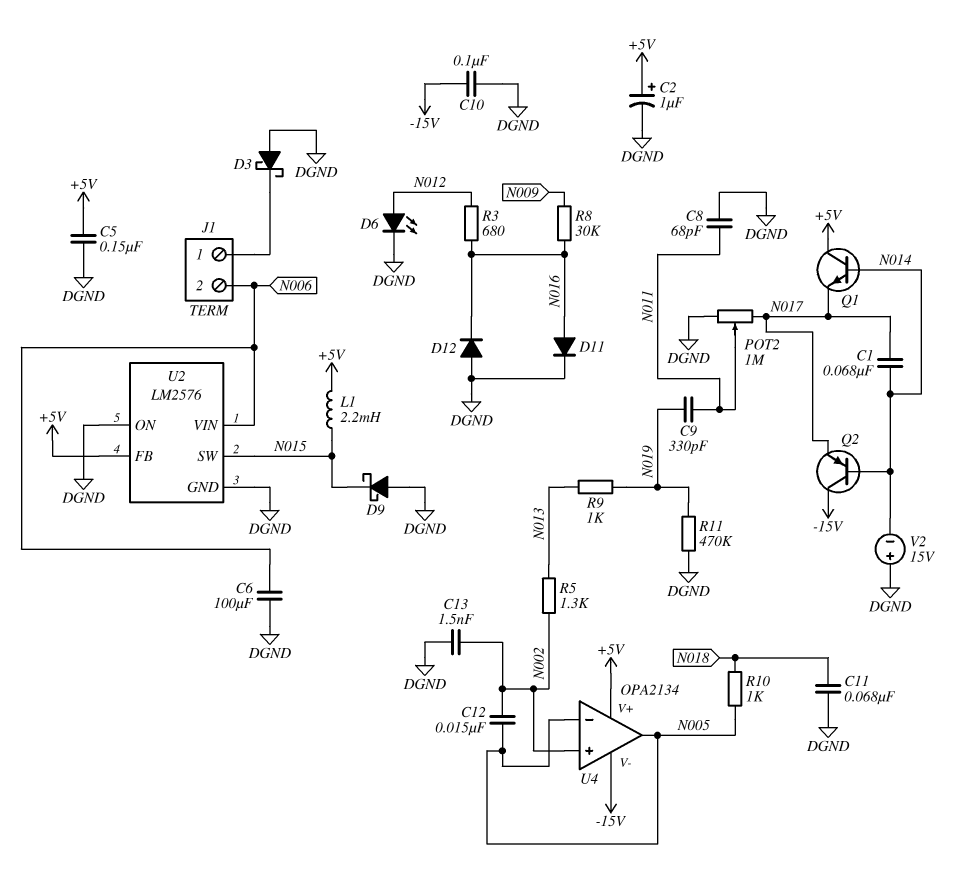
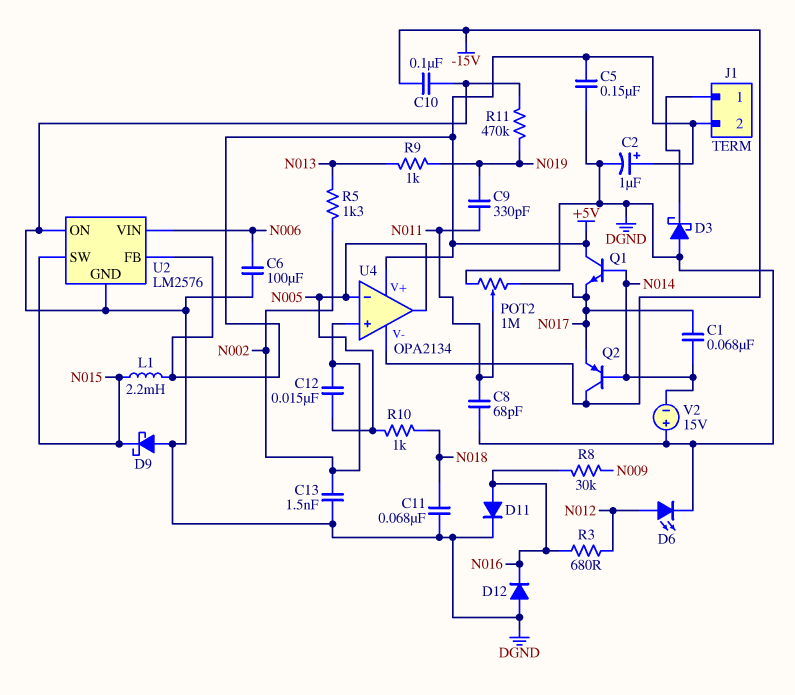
J1 pin 2: N006 -> +5V

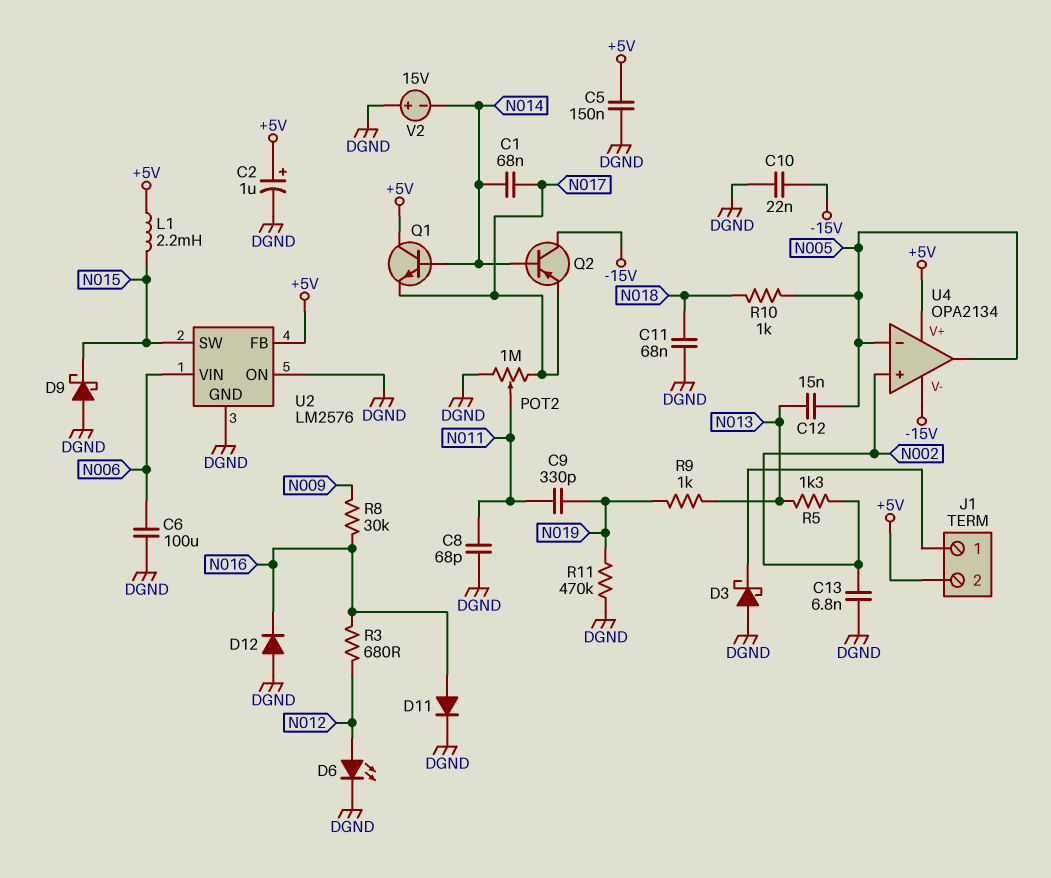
C10: 100nF (-15V, DGND) -> 22nF (-15V, DGND)
C12: 15nF (N002, N005) -> 15nF (N005, N013)
C13: 1.5nF (DGND, N002) -> 6.8nF (DGND, N002)

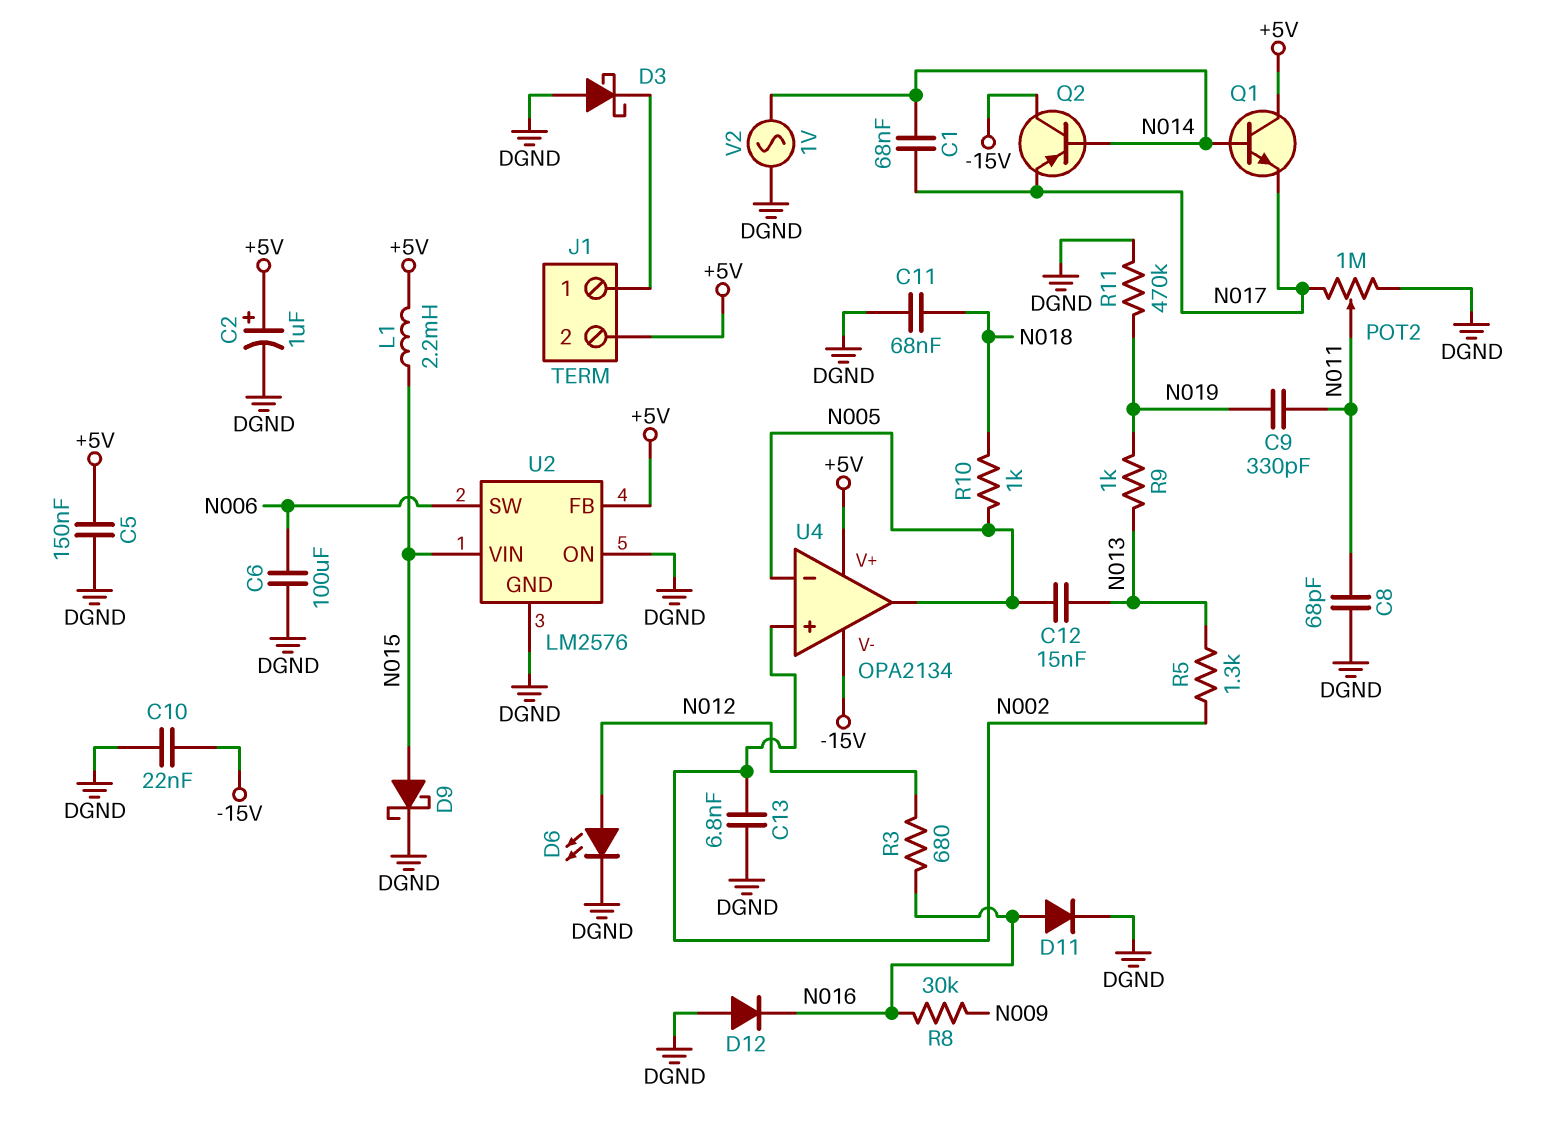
D9: schottky (A DGND, K N015) -> schottky (A N015, K DGND)
U2 pin SW: N015 -> N006
U2 pin VIN: N006 -> N015
V2: 15V (plus DGND, minus N014) -> AC 1V (DGND, N014)

